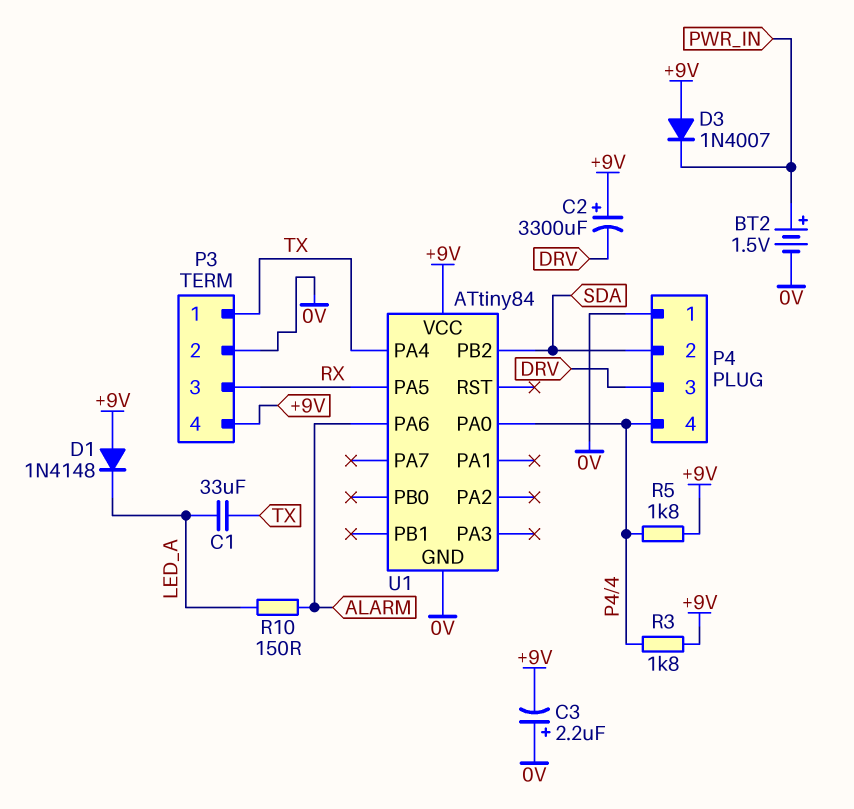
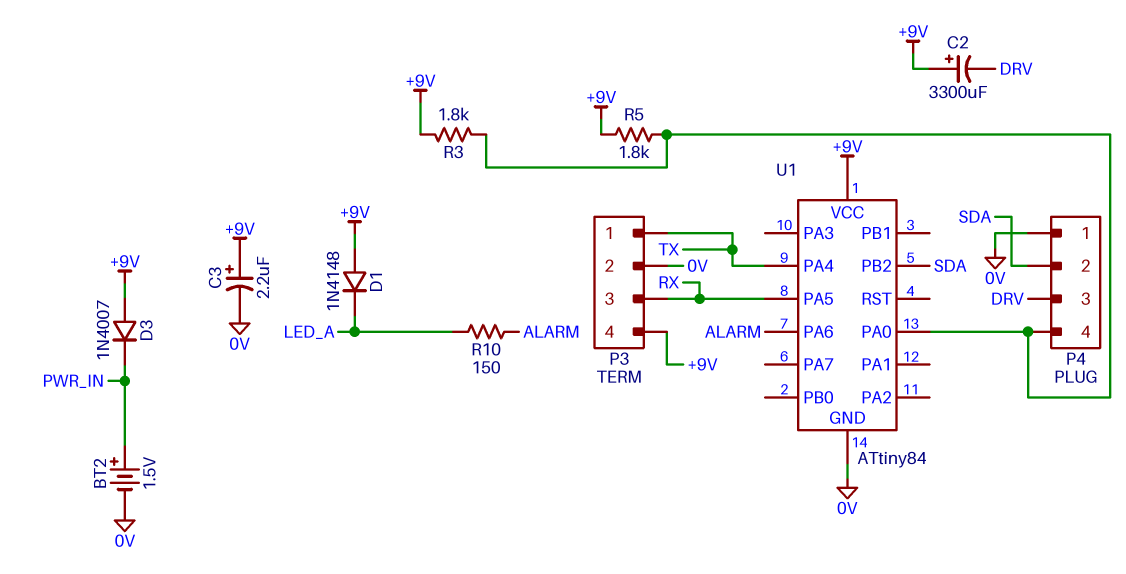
C1: 33uF (LED_A, TX) -> none
C3: 2.2uF (plus 0V, minus +9V) -> 2.2uF (plus +9V, minus 0V)

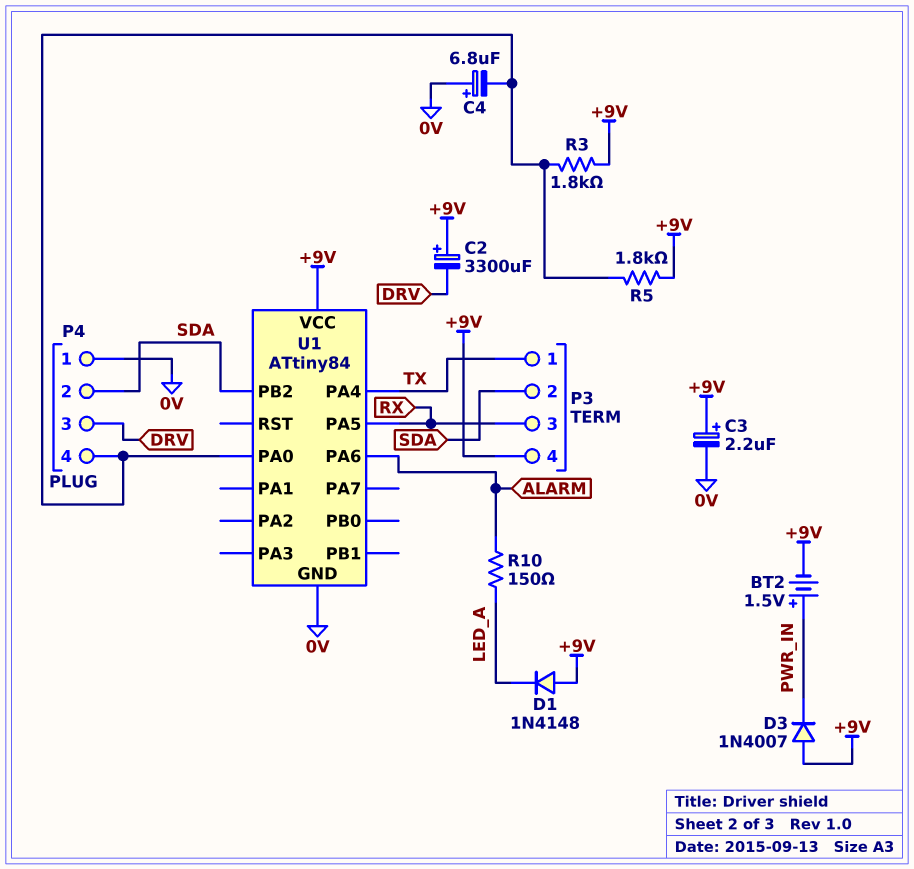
BT2: 1.5V (plus PWR_IN, minus 0V) -> 1.5V (plus PWR_IN, minus +9V)
C4: none -> 6.8uF (plus 0V, minus P4/4)
P3 pin 2: 0V -> SDA

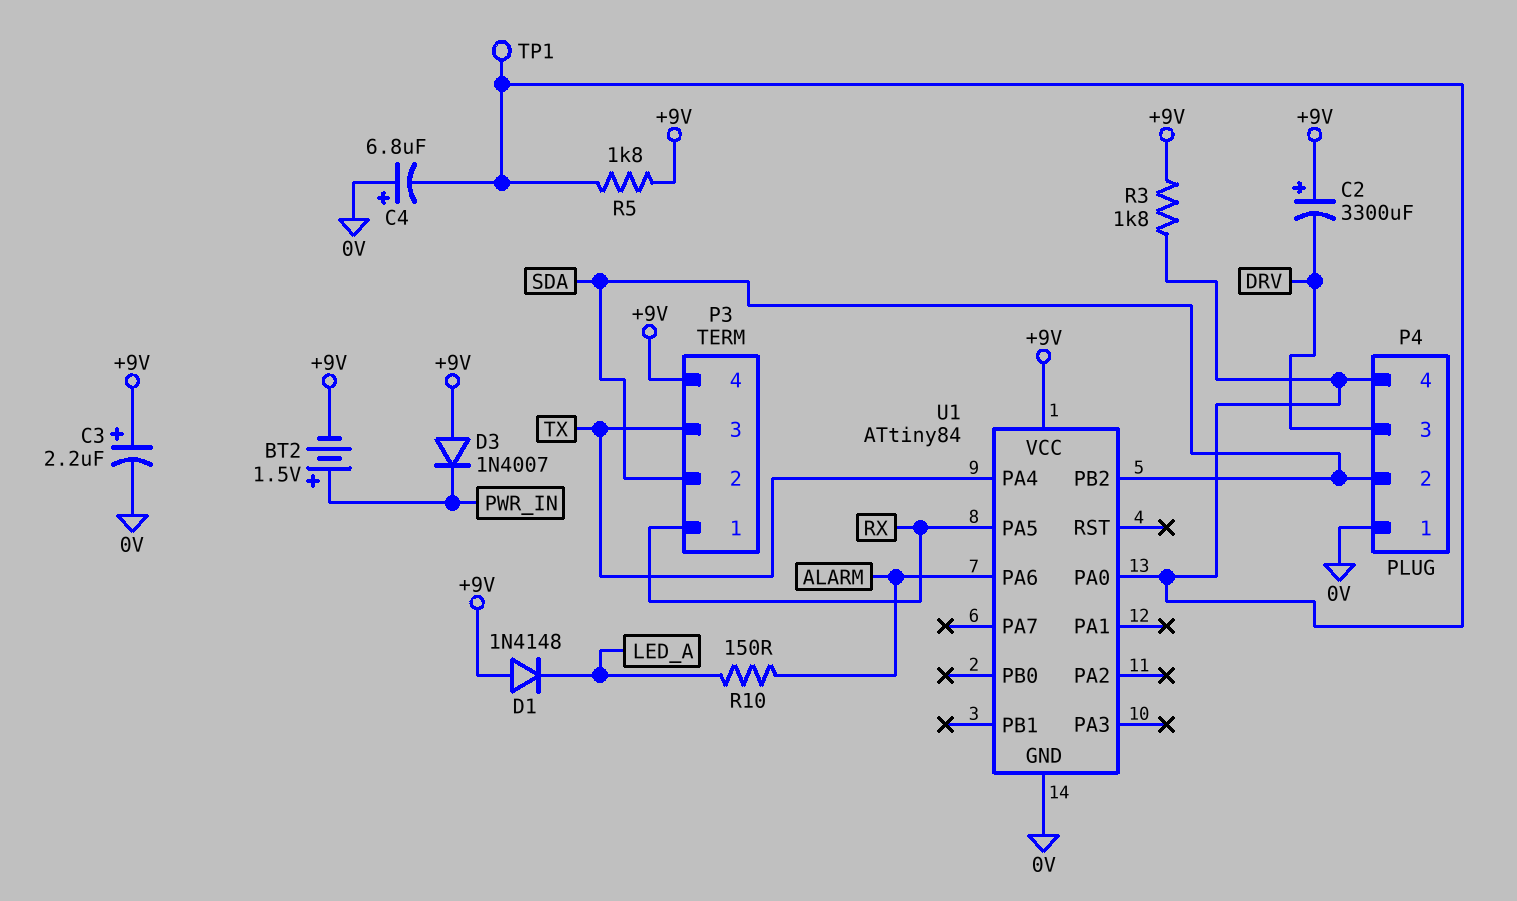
P3 pin 1: TX -> RX
P3 pin 3: RX -> TX
TP1: none -> test point (P4/4)

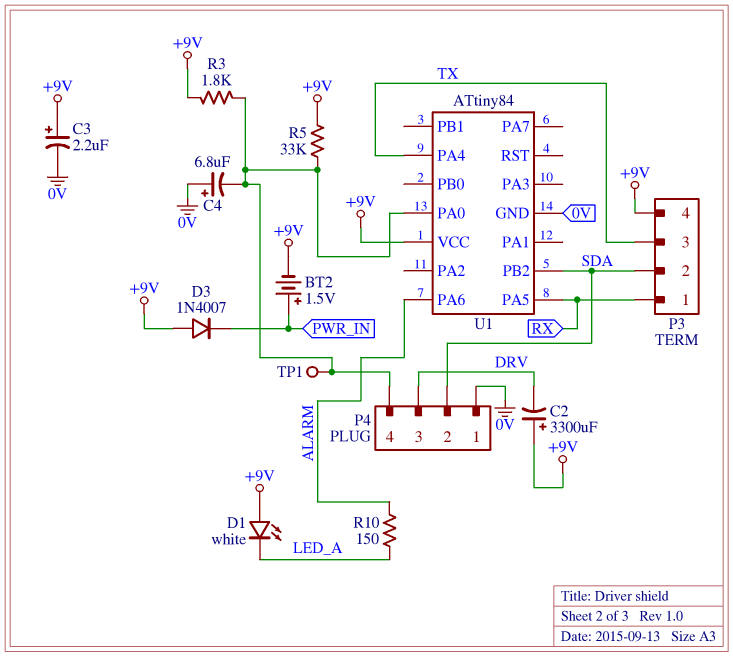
D1: diode 1N4148 (A +9V, K LED_A) -> LED white (A +9V, K LED_A)
R5: 1.8k (+9V, P4/4) -> 33k (+9V, P4/4)

